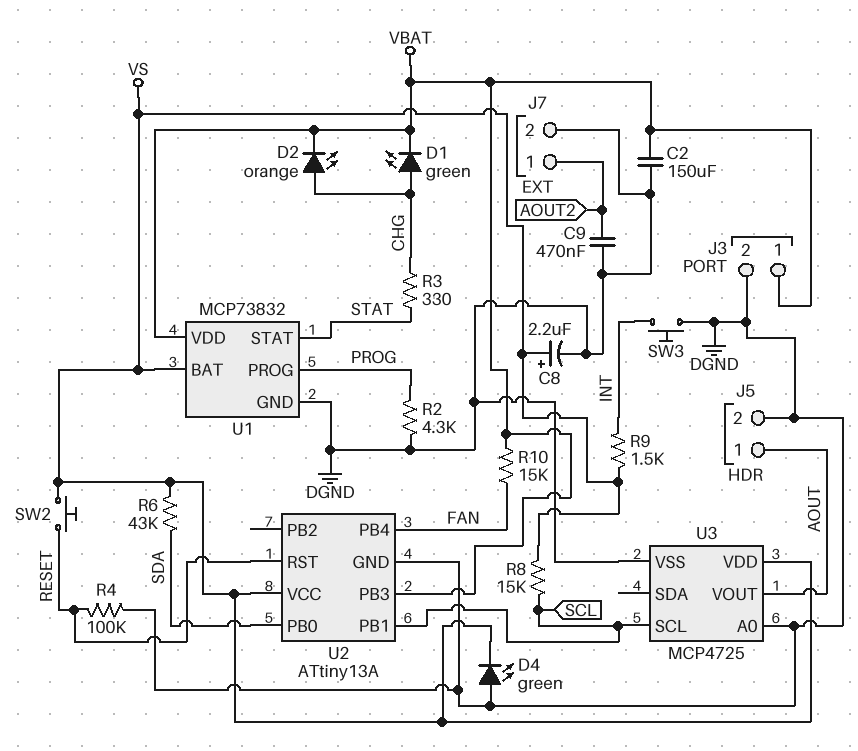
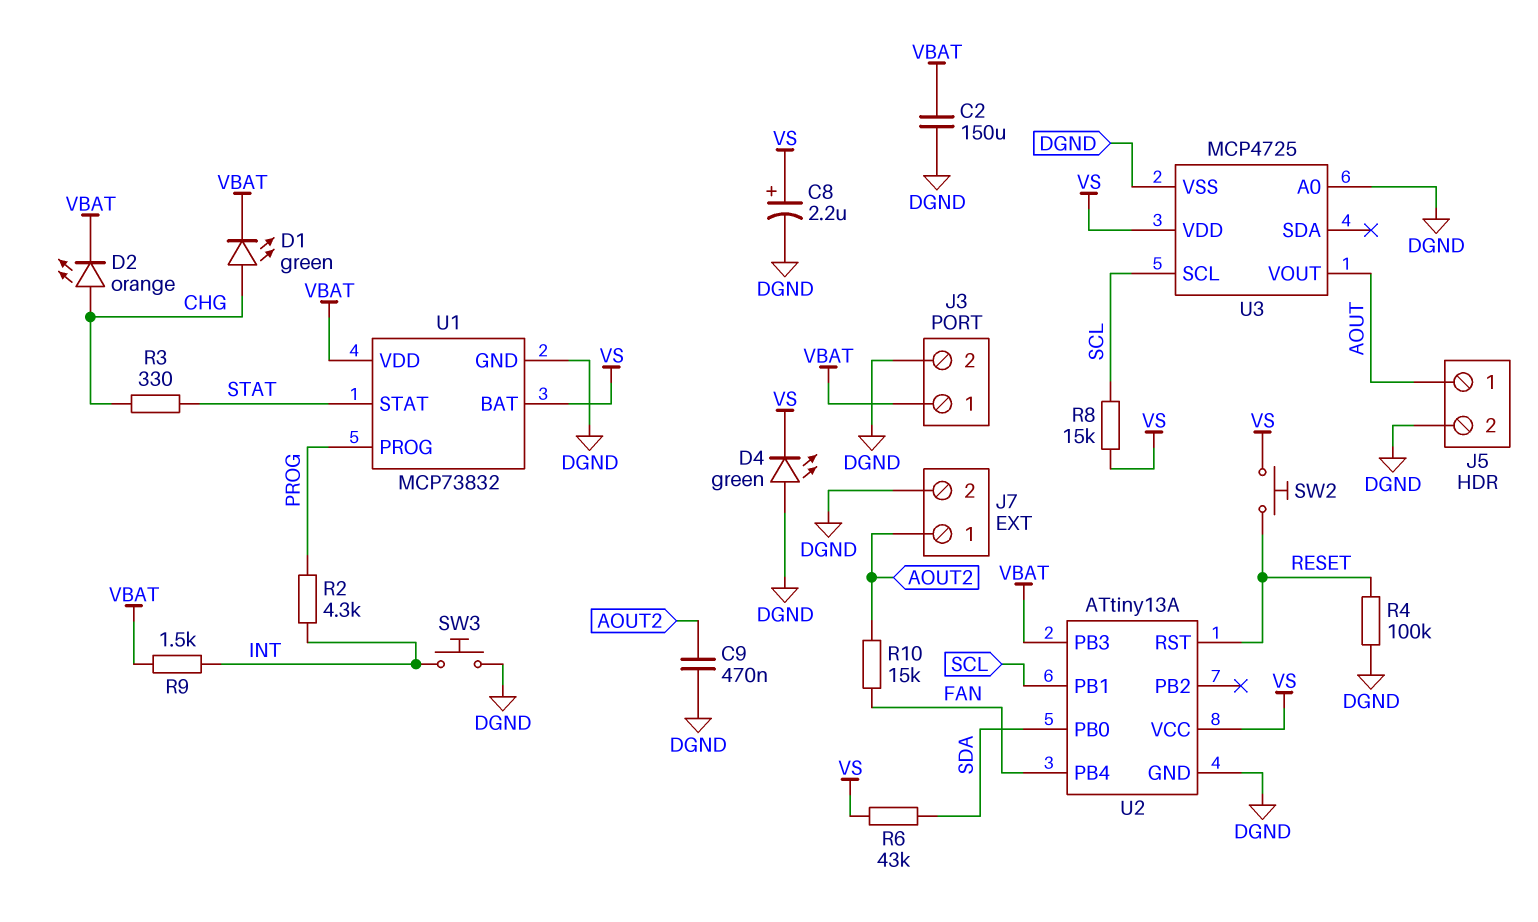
R2: 4.3k (DGND, PROG) -> 4.3k (INT, PROG)
R9: 1.5k (INT, VS) -> 1.5k (INT, VBAT)
R10: 15k (FAN, VBAT) -> 15k (AOUT2, FAN)

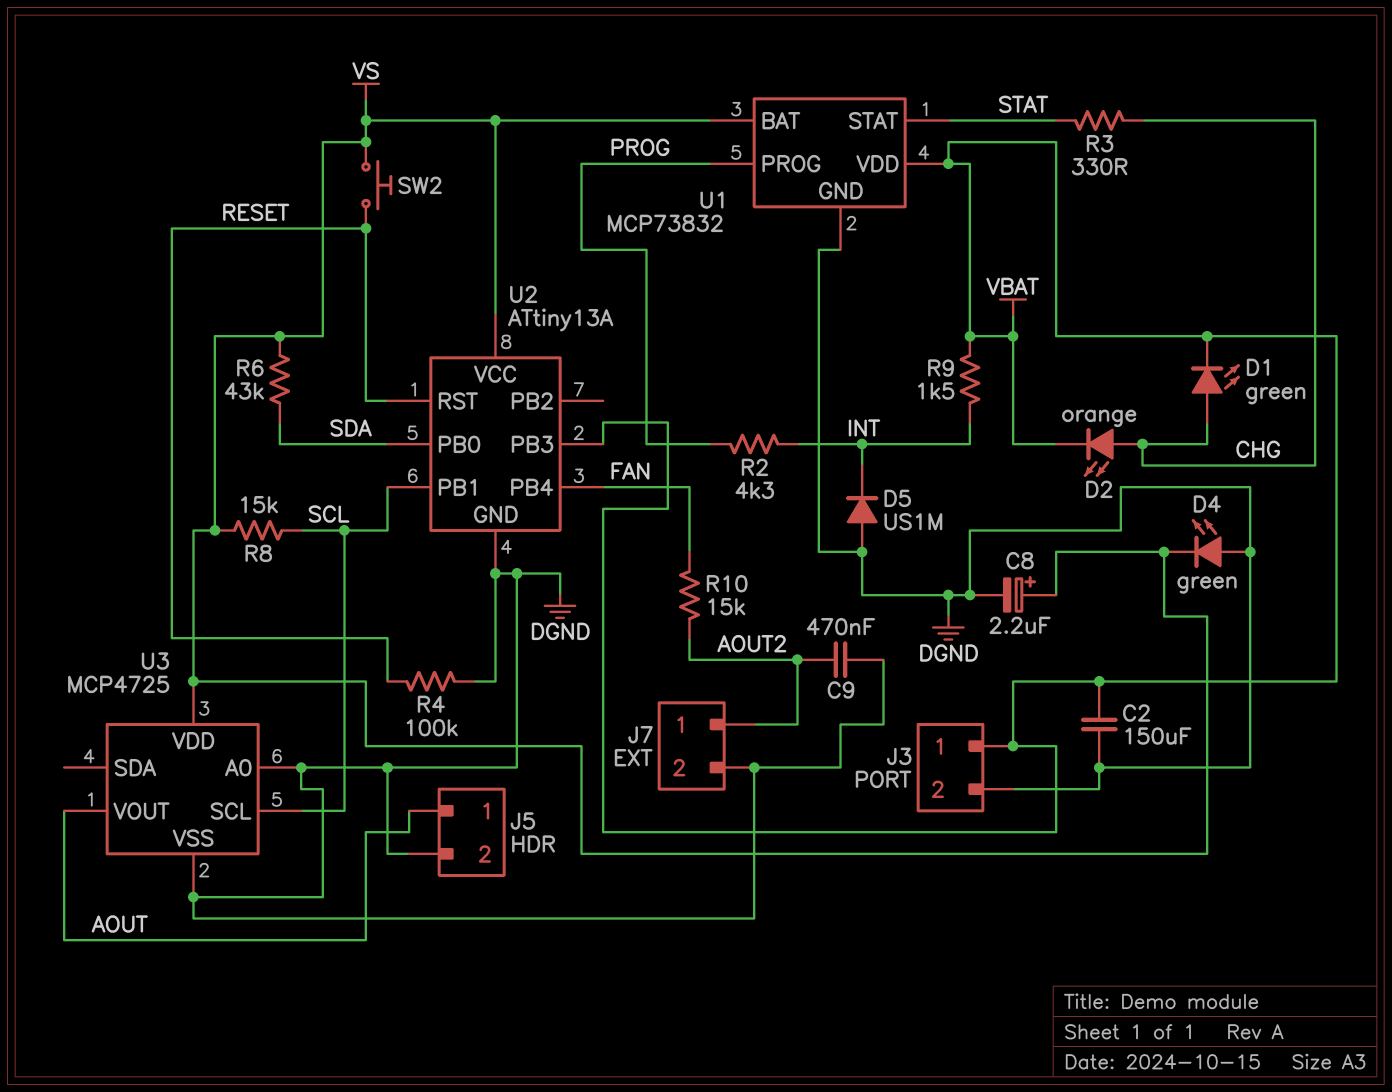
D5: none -> diode US1M (A DGND, K INT)
SW3: button (DGND, INT) -> none

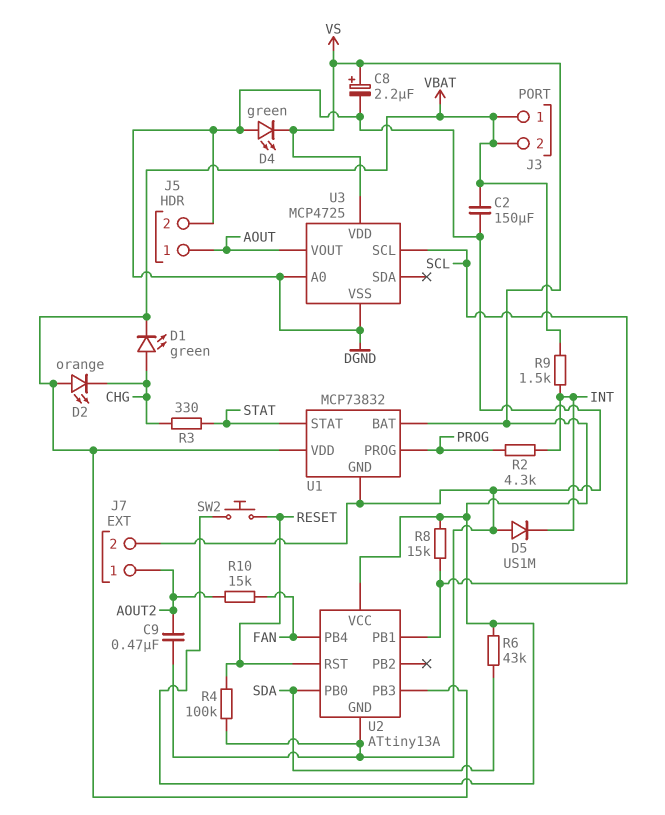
D2: LED orange (A CHG, K VBAT) -> LED orange (A VBAT, K CHG)
J3 pin 2: DGND -> VBAT

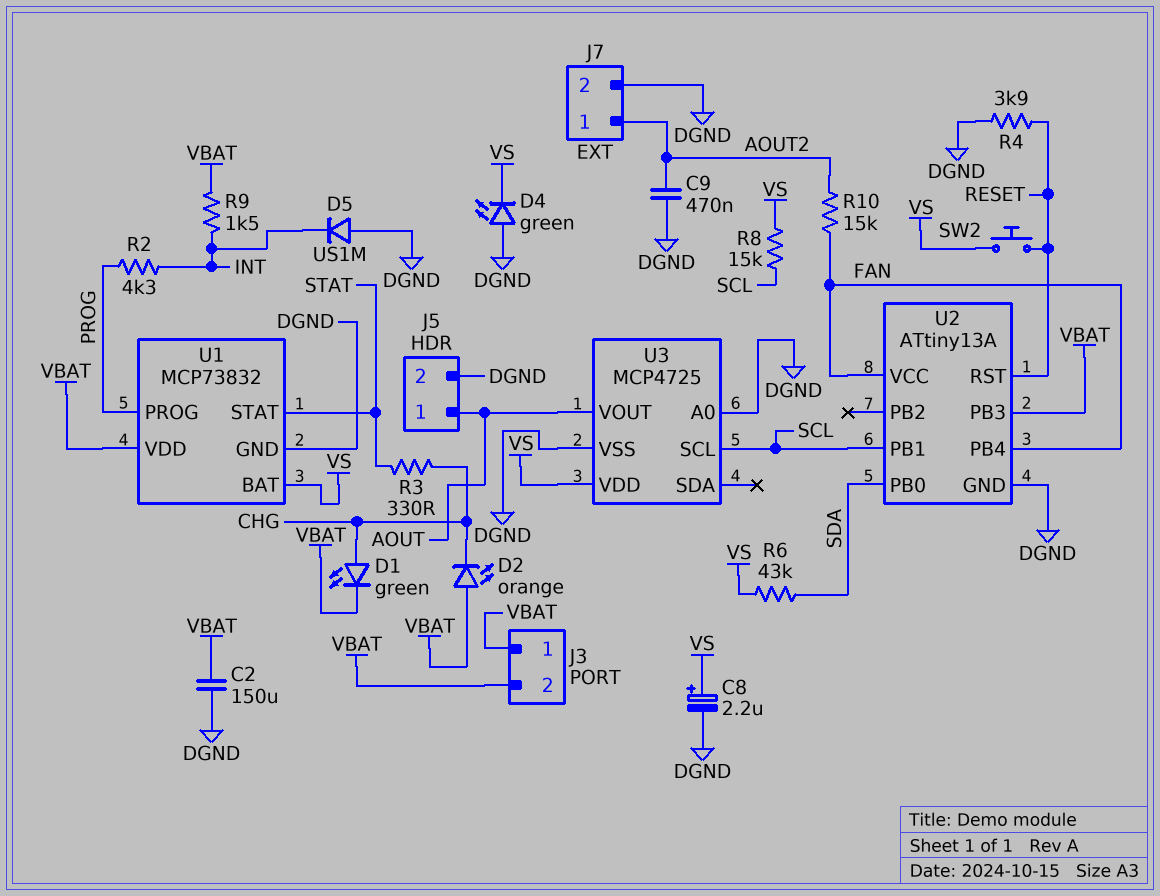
R4: 100k (DGND, RESET) -> 3.9k (DGND, RESET)
U2 pin VCC: VS -> FAN

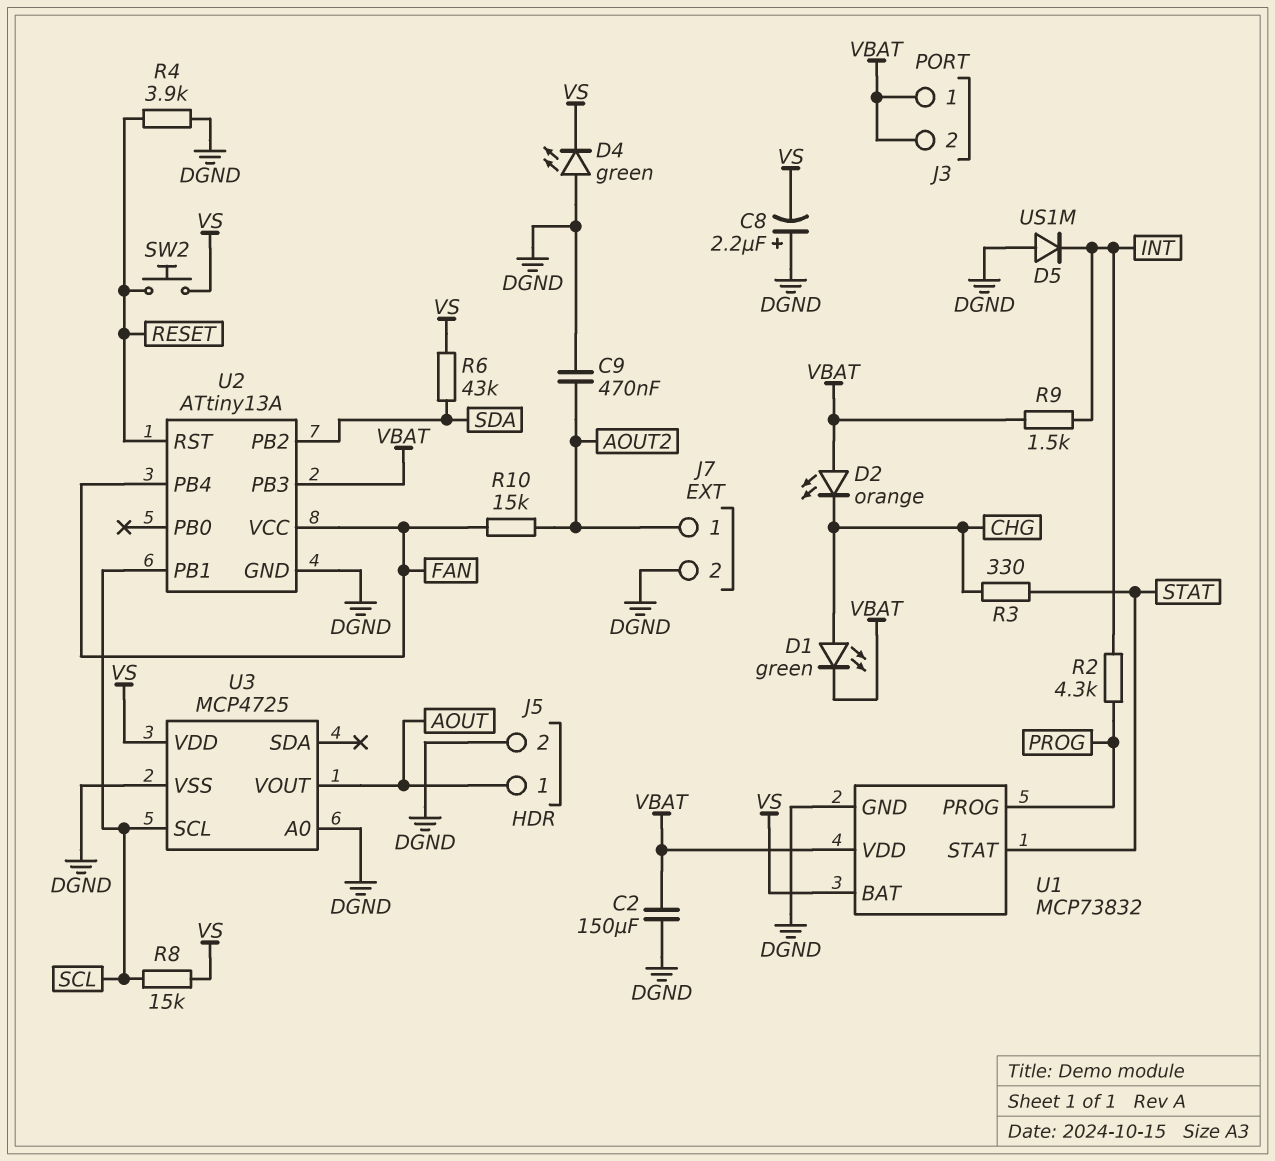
C8: 2.2uF (plus VS, minus DGND) -> 2.2uF (plus DGND, minus VS)
U2 pin PB0: SDA -> none
U2 pin PB2: none -> SDA

